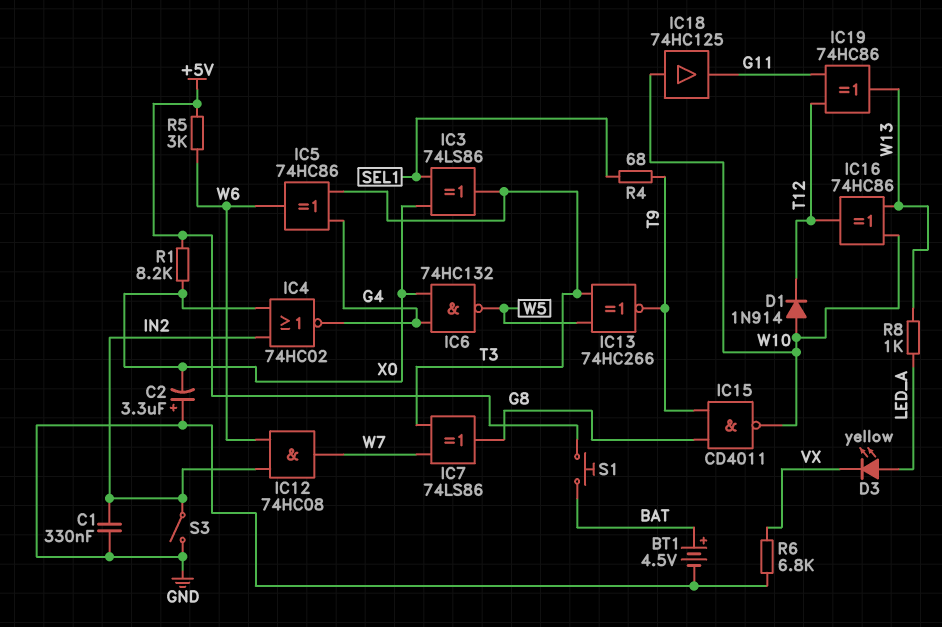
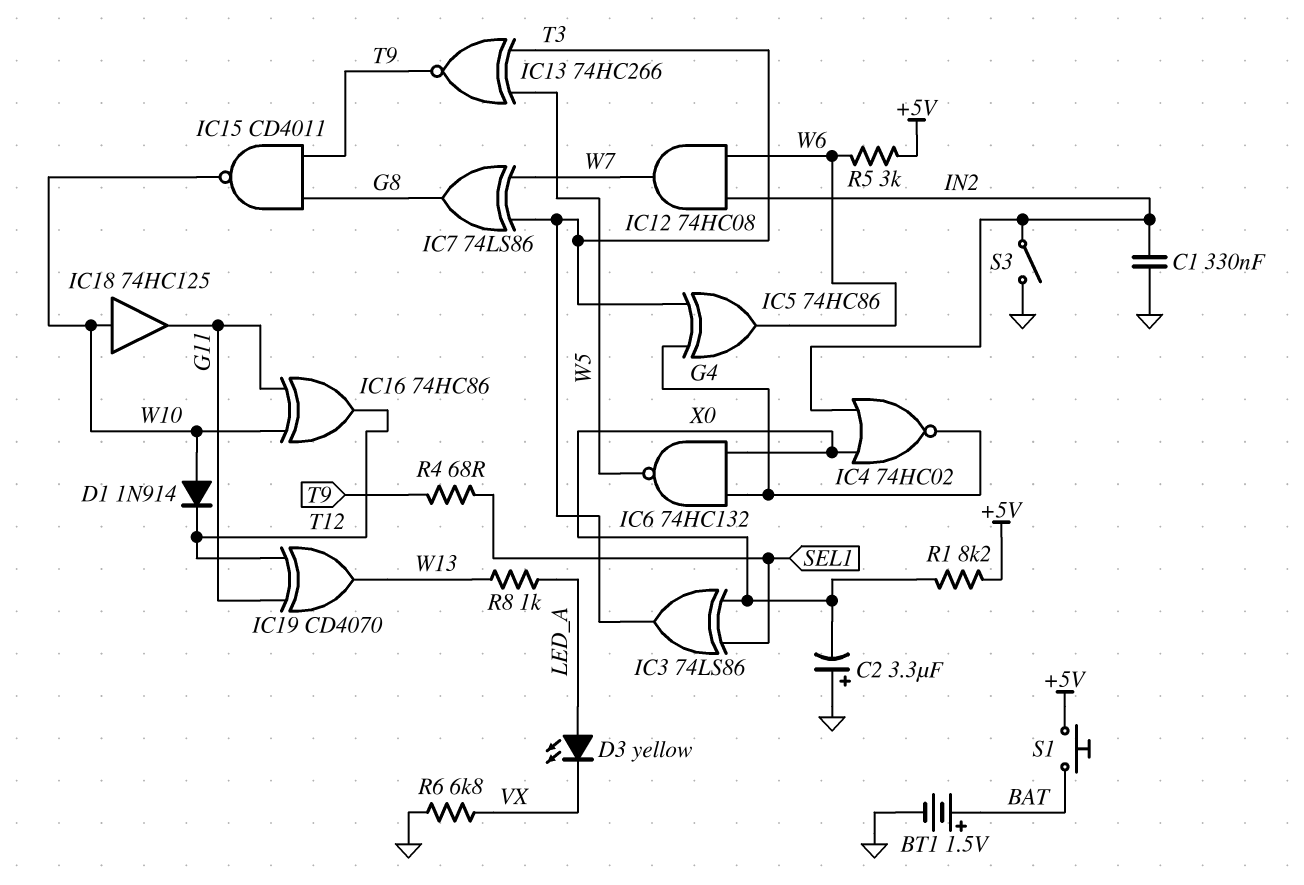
BT1: 4.5V (plus BAT, minus GND) -> 1.5V (plus BAT, minus GND)
IC16: XOR 74HC86 (in W10, in W13, out T12) -> XOR 74HC86 (in G11, in W10, out T12)
IC19: XOR 74HC86 (in G11, in T12, out W13) -> XOR CD4070 (in G11, in T12, out W13)

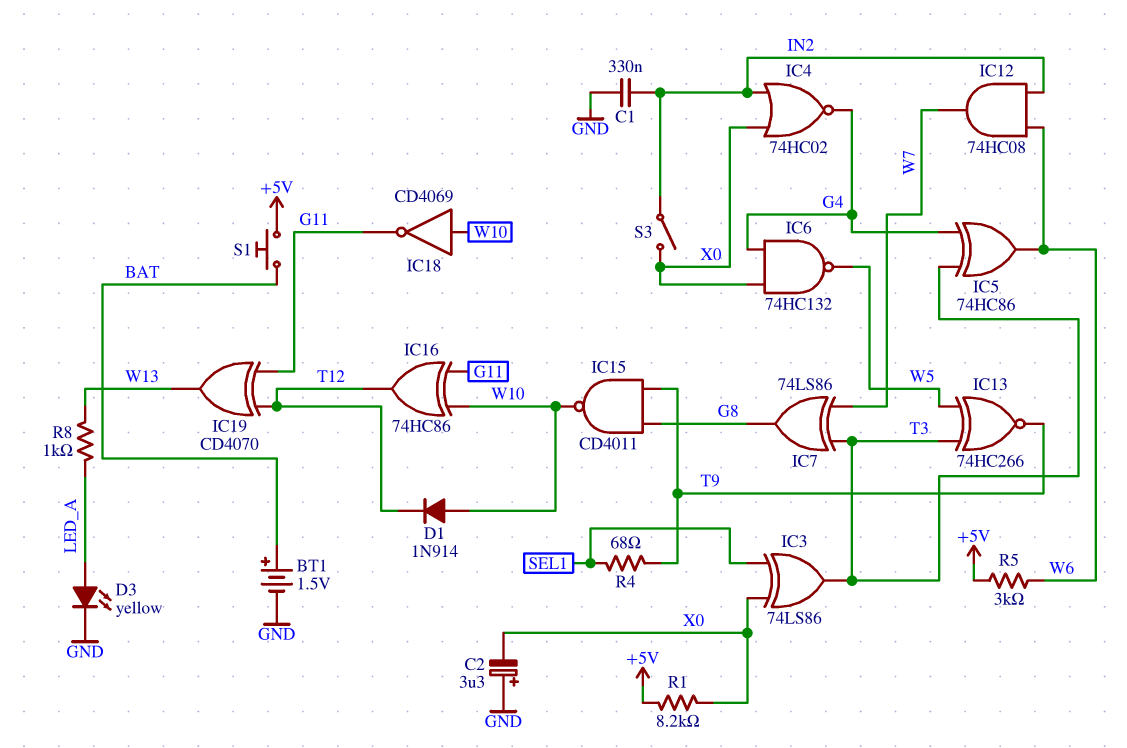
D3: LED yellow (A LED_A, K VX) -> LED yellow (A LED_A, K GND)
IC18: buffer 74HC125 (in W10, out G11) -> NOT CD4069 (in W10, out G11)
R6: 6.8k (GND, VX) -> none
S3: switch (GND, IN2) -> switch (IN2, X0)

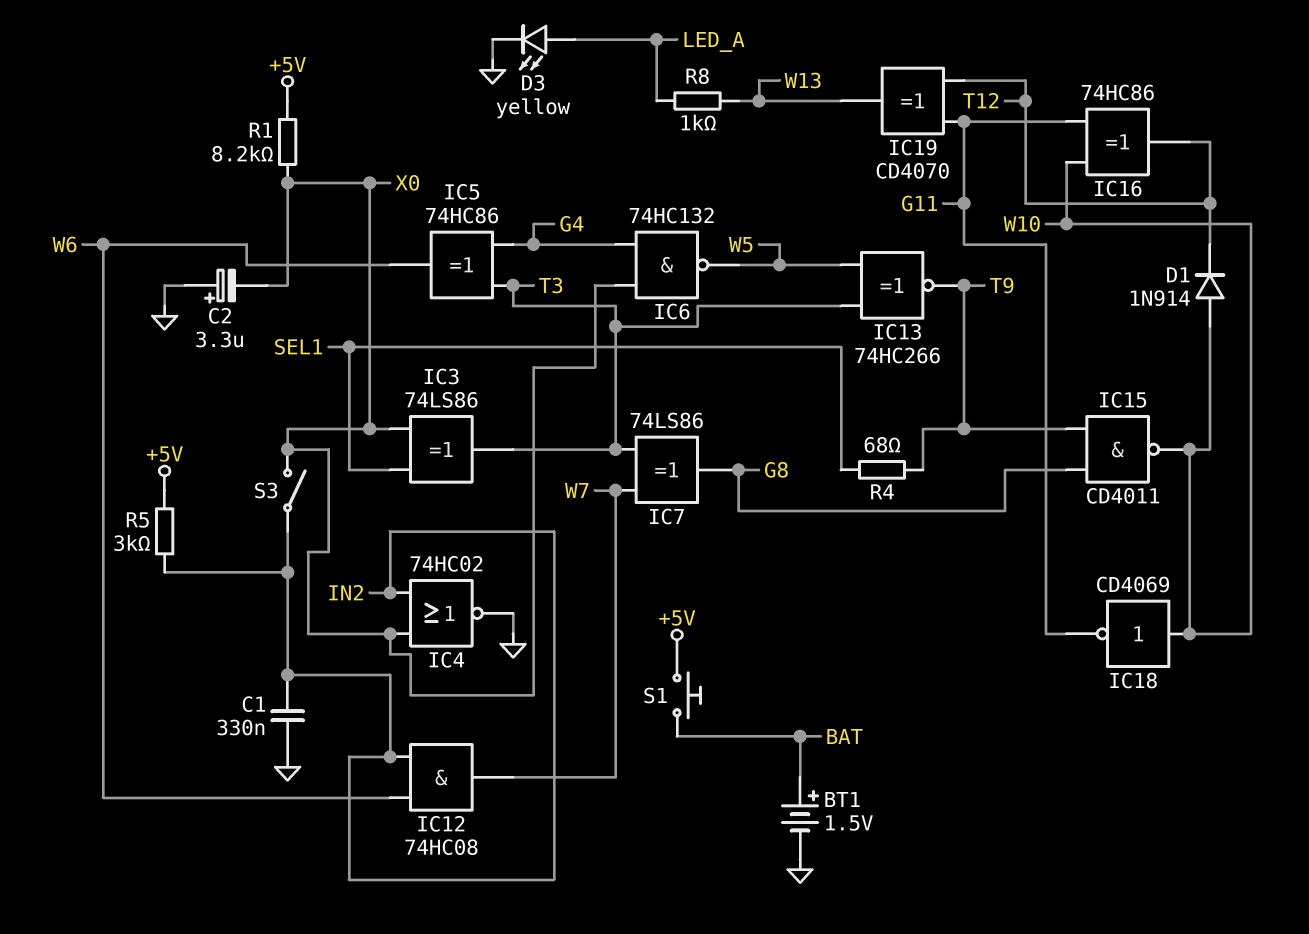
IC4: NOR 74HC02 (in IN2, in X0, out G4) -> NOR 74HC02 (in IN2, in X0, out GND)
R5: 3k (+5V, W6) -> 3k (+5V, IN2)

